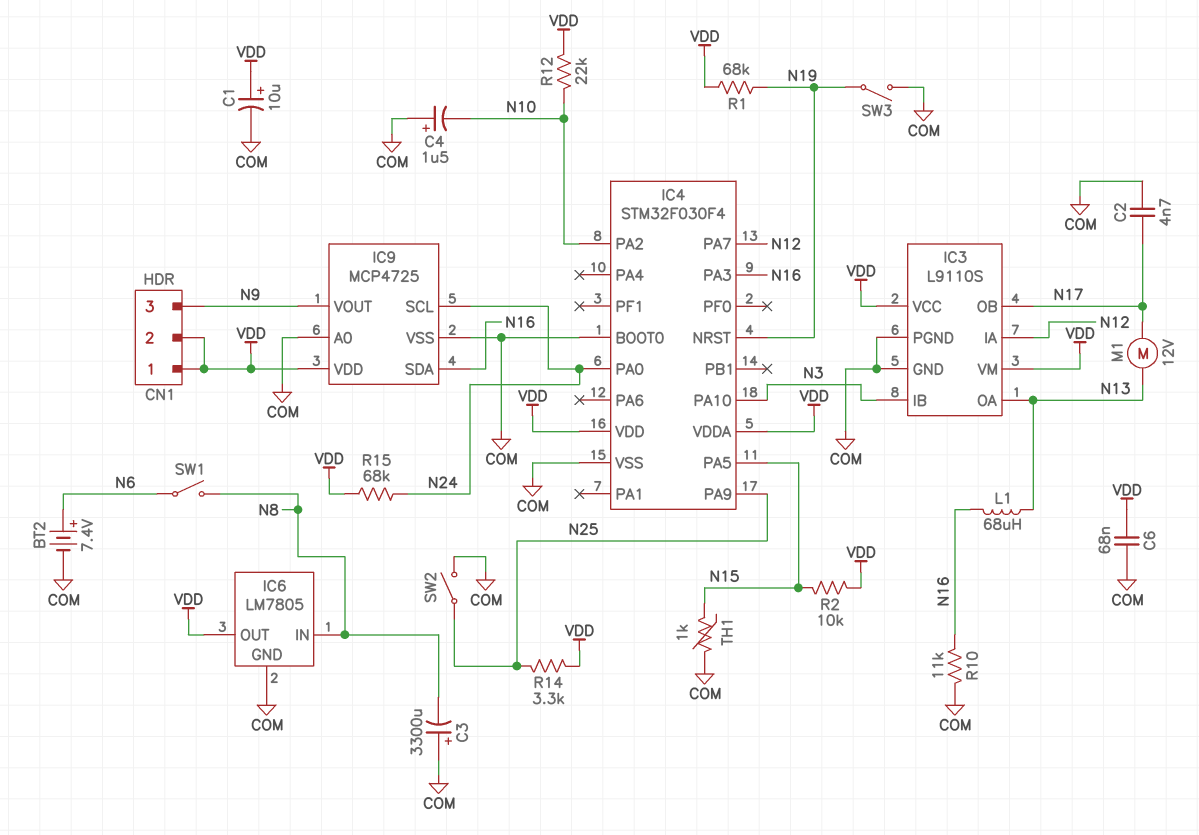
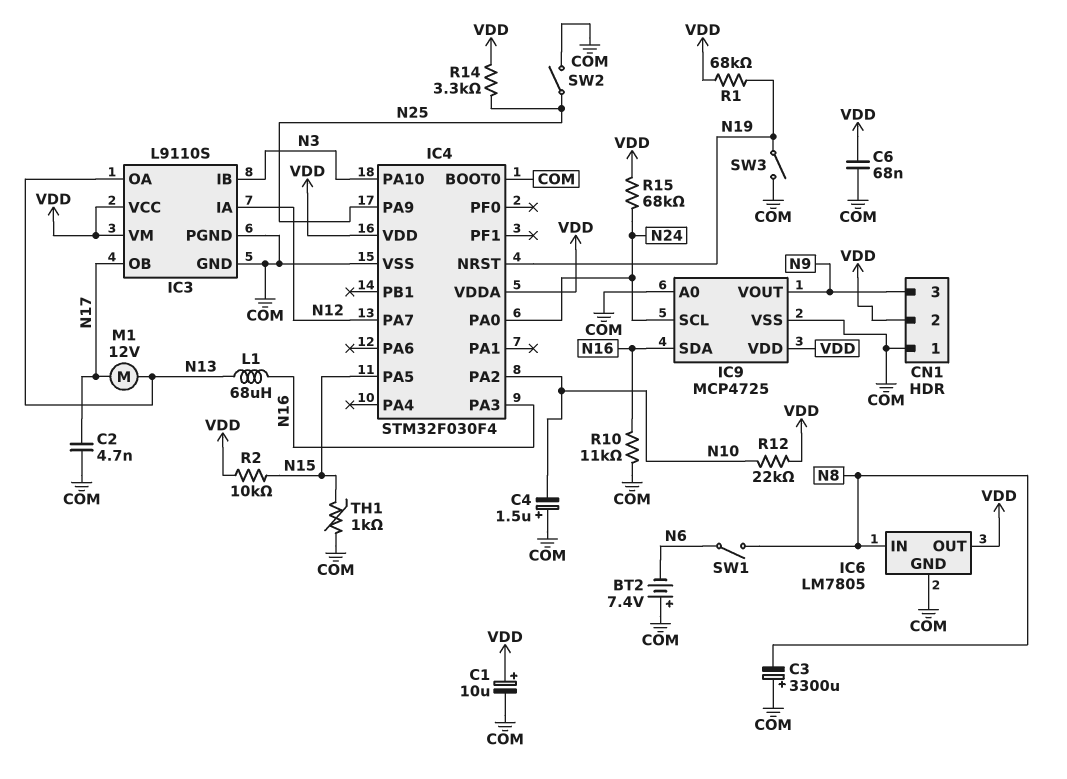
BT2: 7.4V (plus N6, minus COM) -> 7.4V (plus COM, minus N6)
CN1 pin 1: VDD -> COM

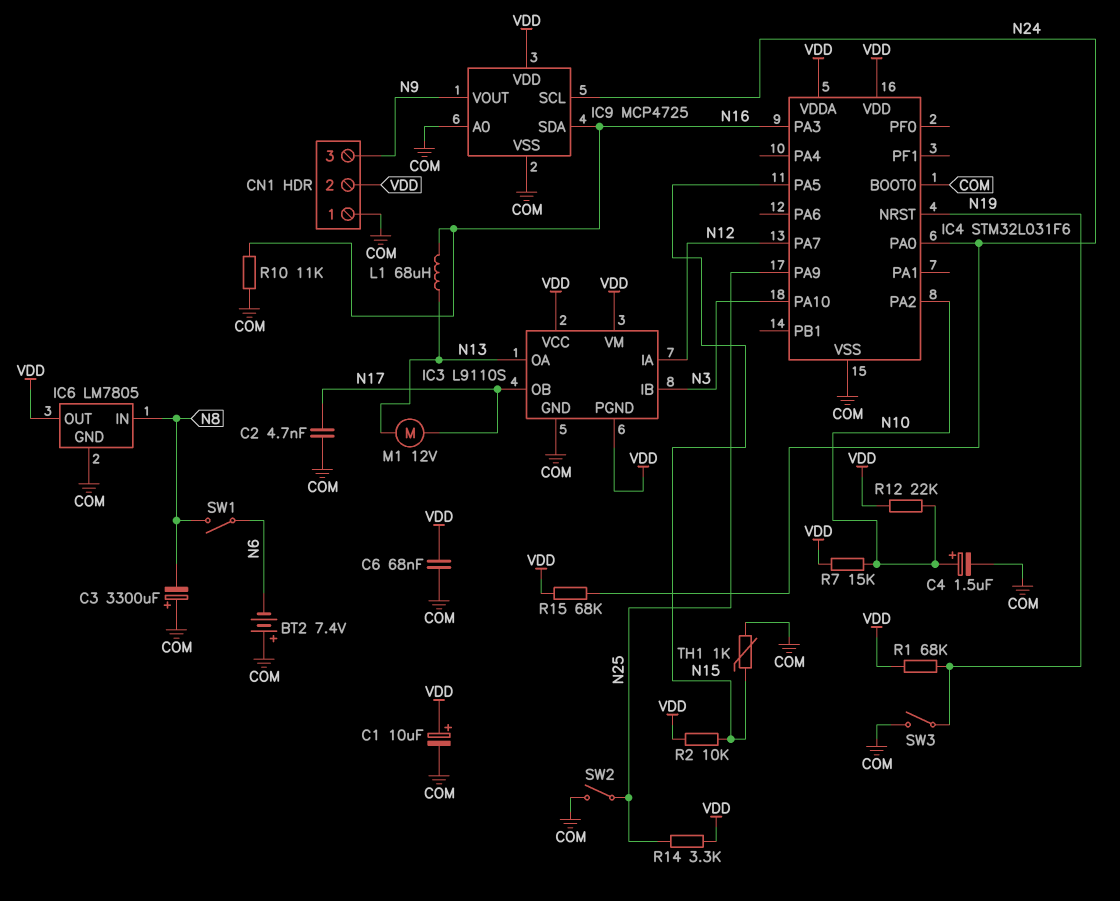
C4: 1.5uF (plus COM, minus N10) -> 1.5uF (plus N10, minus COM)
IC3 pin PGND: COM -> VDD
IC4: STM32F030F4 -> STM32L031F6
R7: none -> 15k (N10, VDD)

